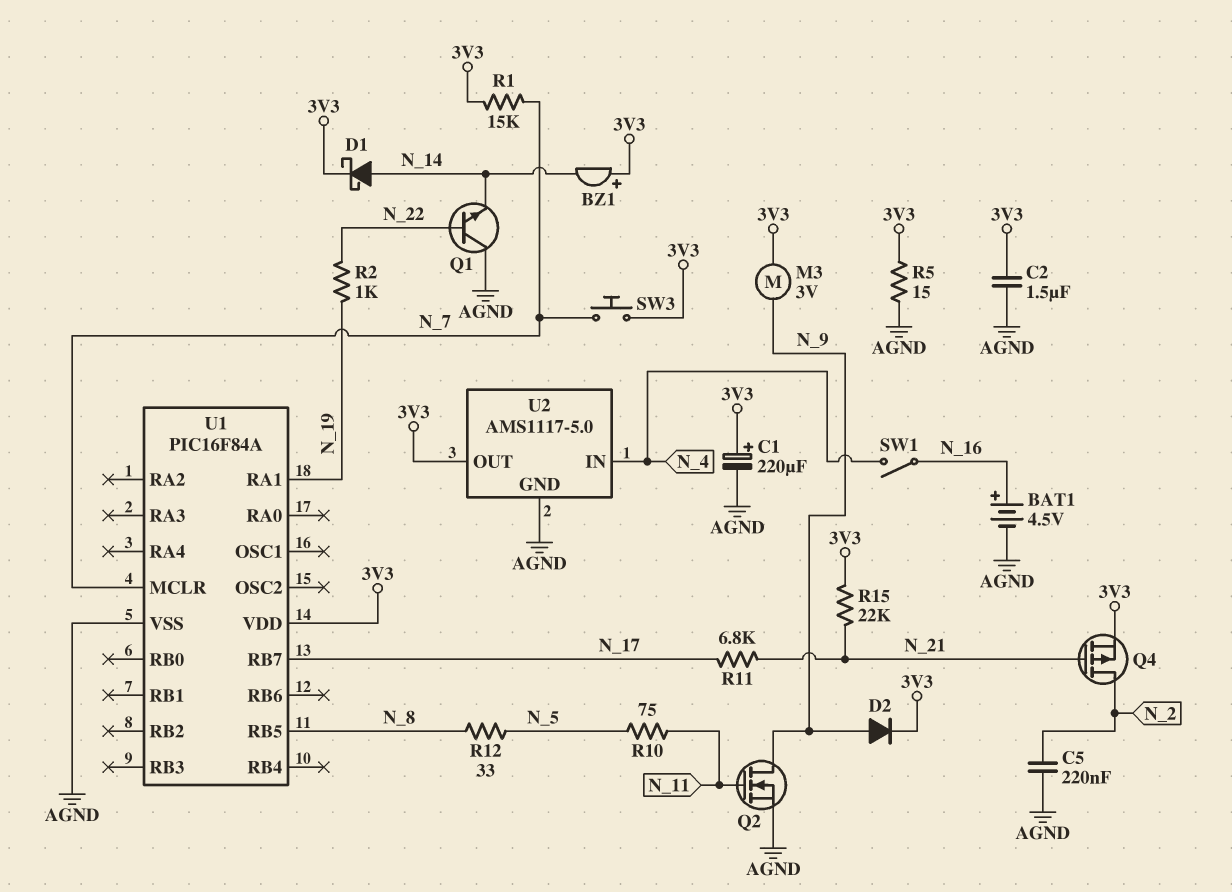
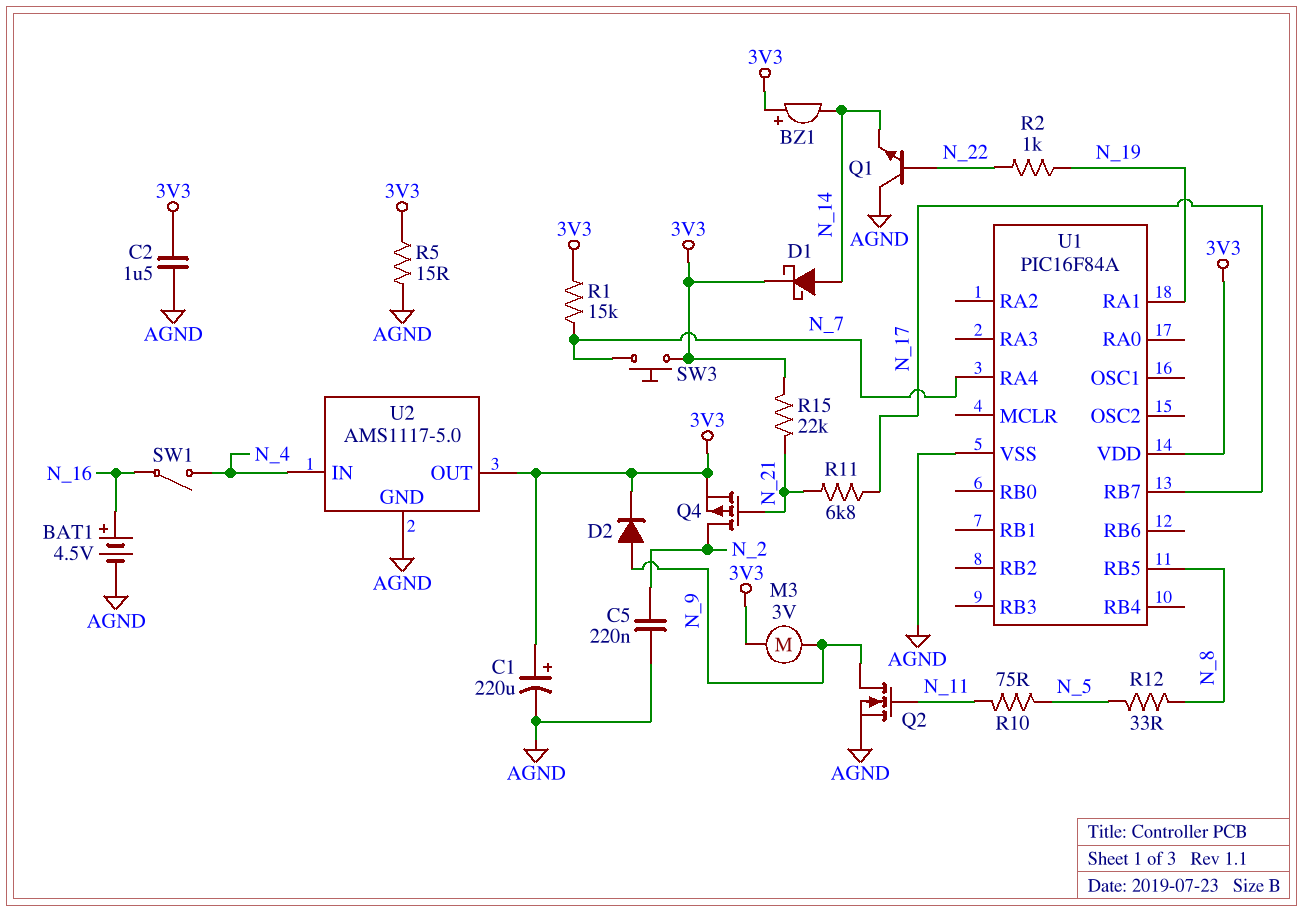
U1 pin MCLR: N_7 -> none
U1 pin RA4: none -> N_7

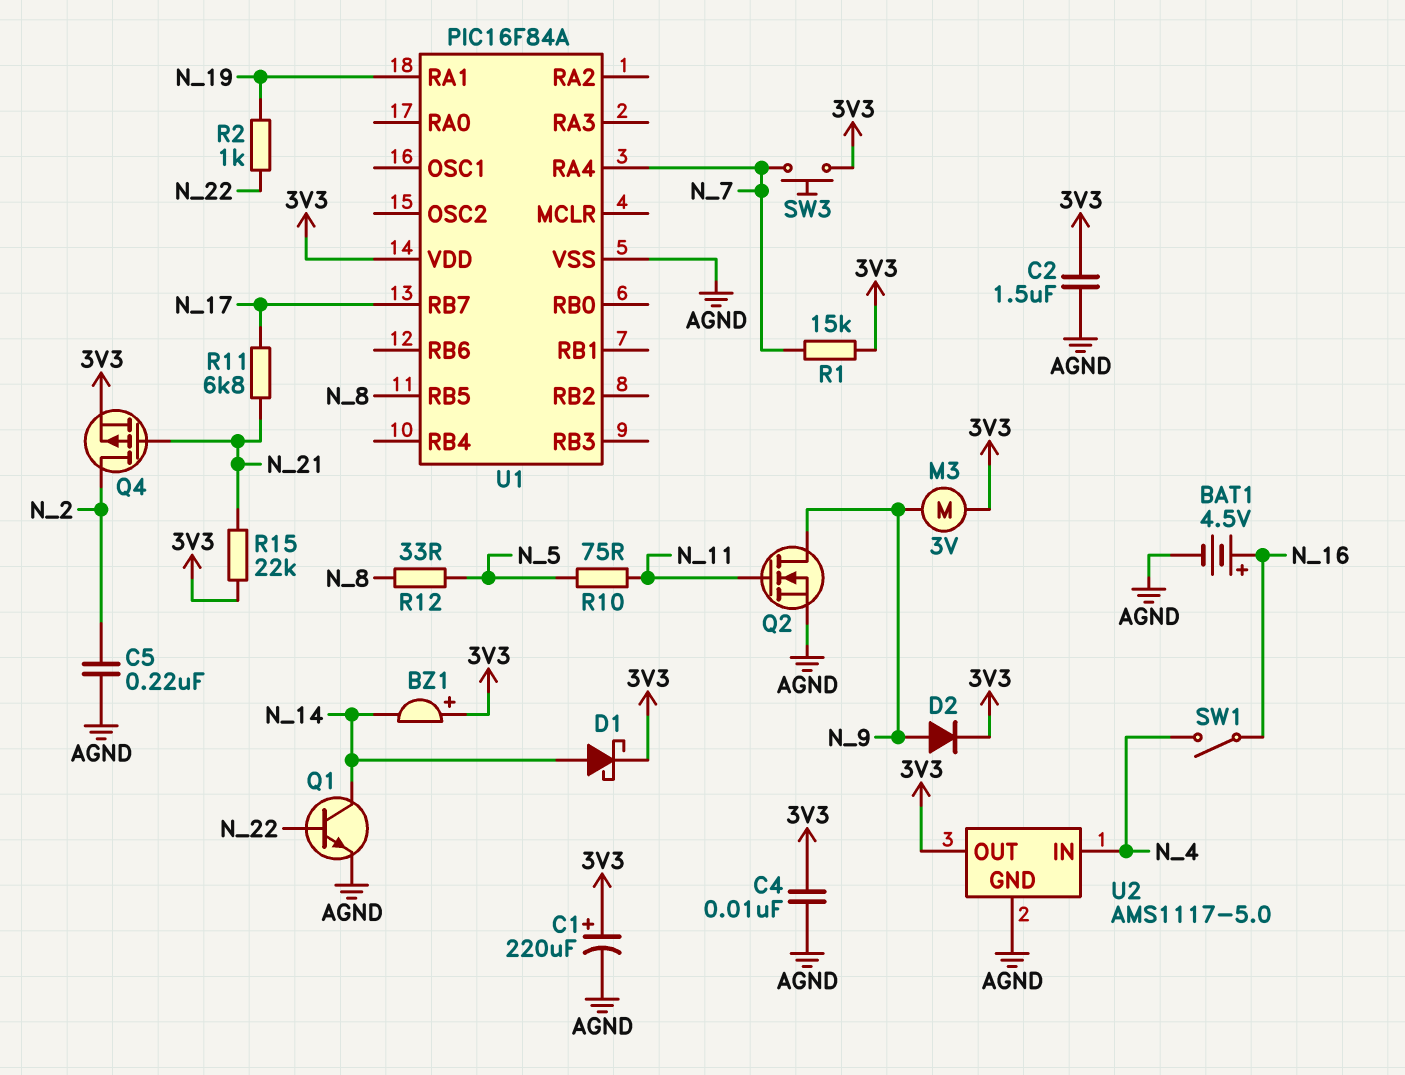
C4: none -> 10nF (3V3, AGND)
Q1: NPN (B N_22, C AGND, E N_14) -> NPN (B N_22, C N_14, E AGND)
R5: 15 (3V3, AGND) -> none

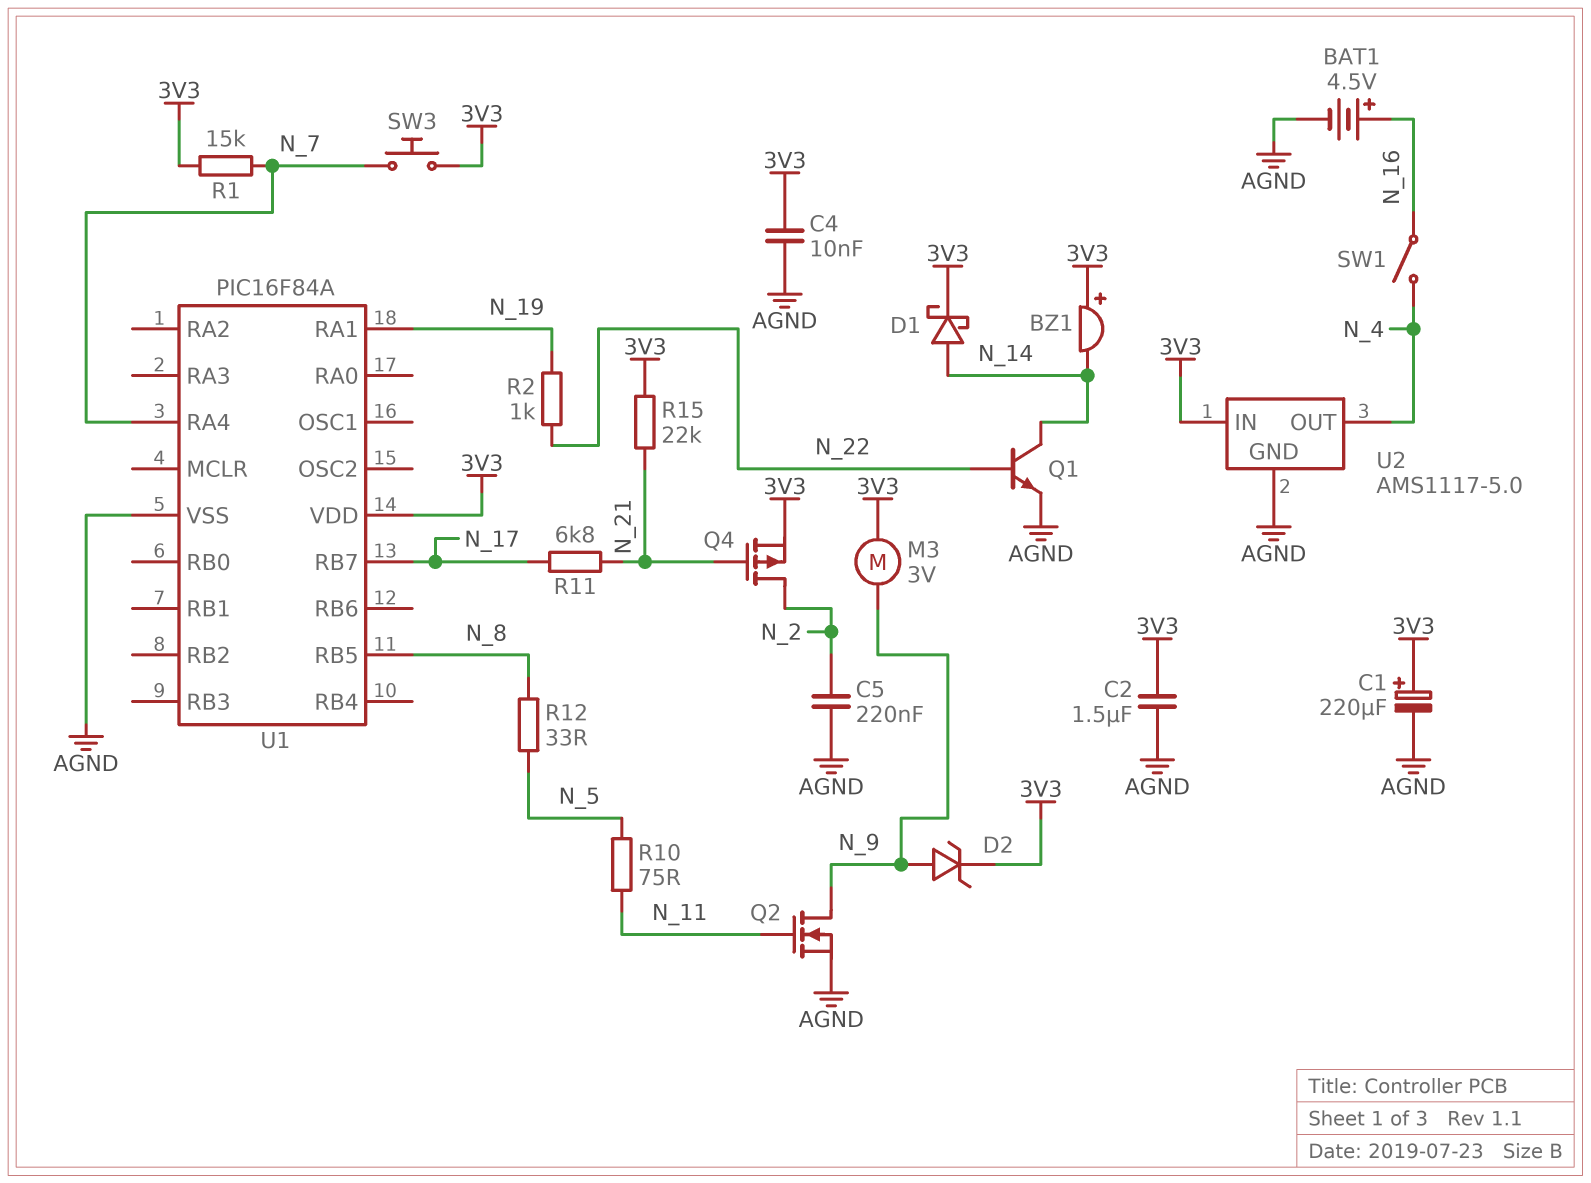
D2: diode (A N_9, K 3V3) -> zener (A N_9, K 3V3)
U2 pin IN: N_4 -> 3V3
U2 pin OUT: 3V3 -> N_4

